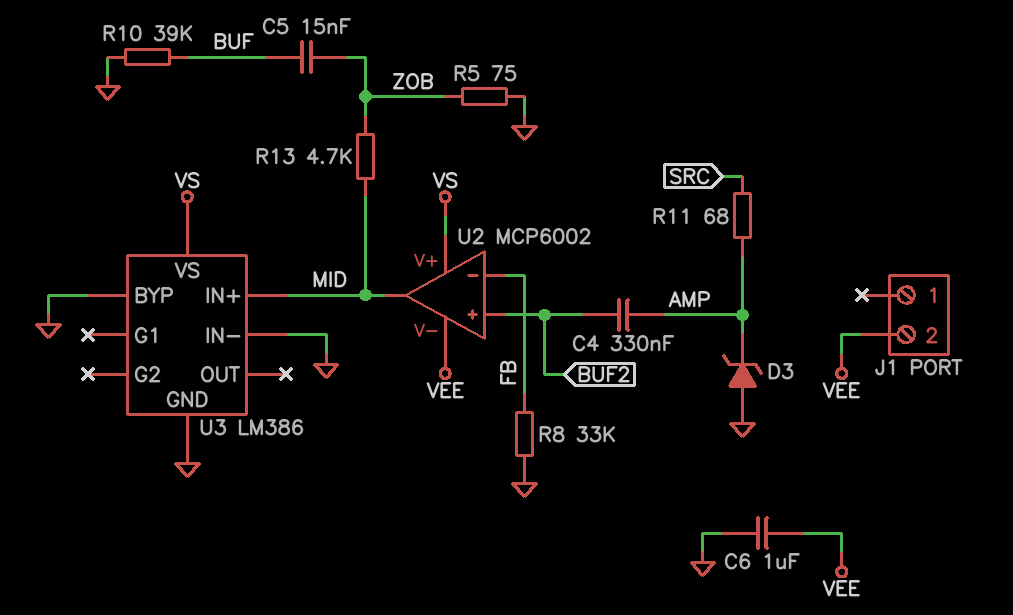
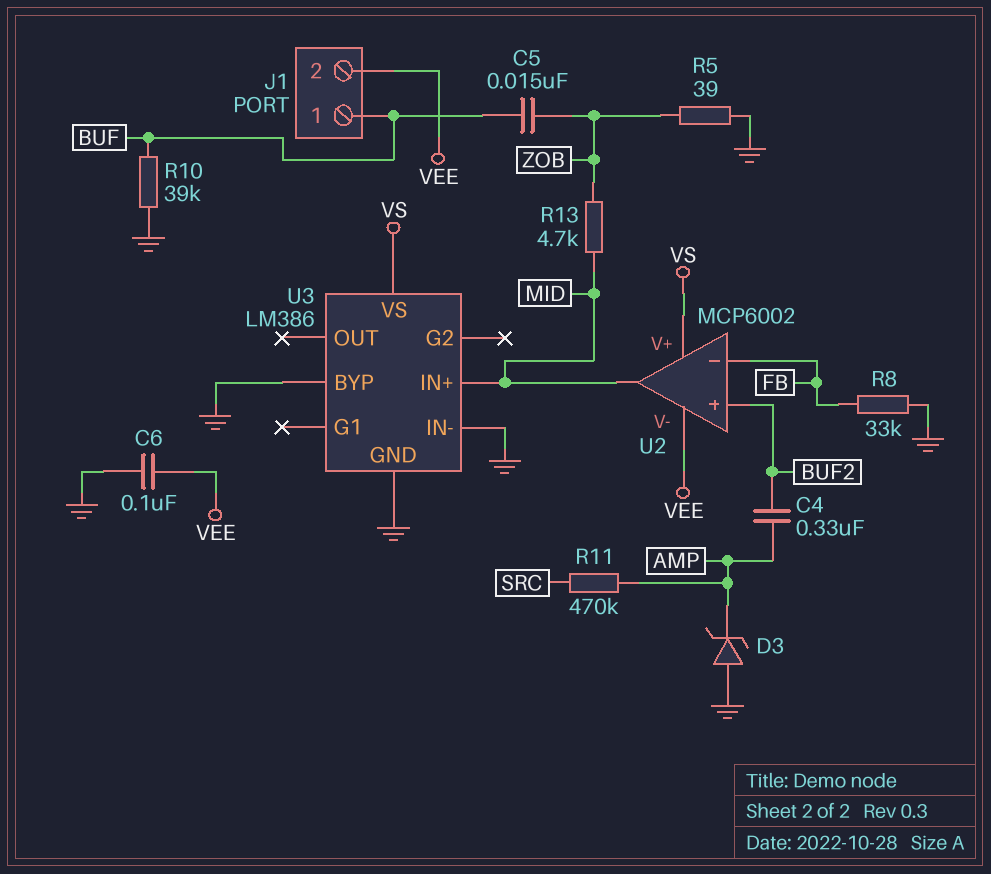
C6: 1uF (GND, VEE) -> 100nF (GND, VEE)
J1 pin 1: none -> BUF
R5: 75 (GND, ZOB) -> 39 (GND, ZOB)
R11: 68 (AMP, SRC) -> 470k (AMP, SRC)

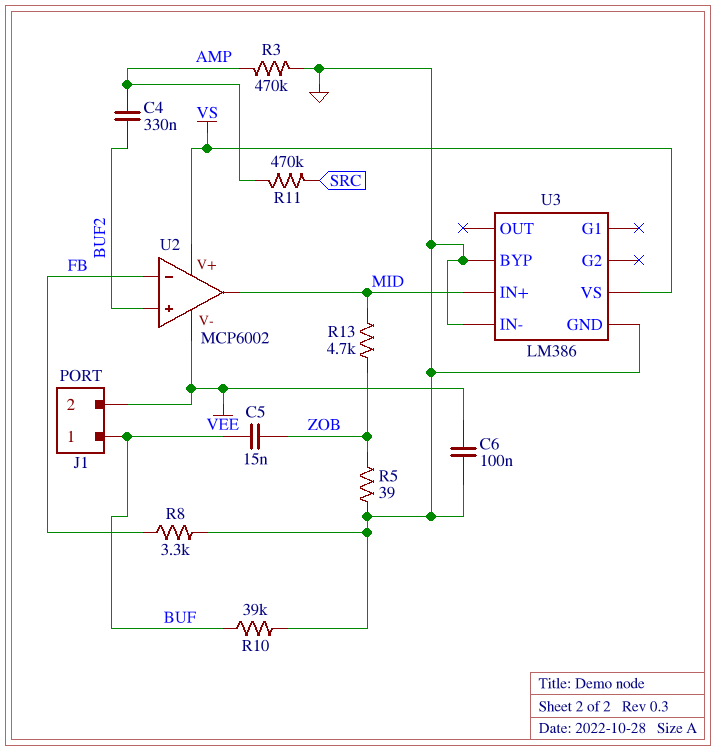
D3: zener (A GND, K AMP) -> none
R3: none -> 470k (AMP, GND)
R8: 33k (FB, GND) -> 3.3k (FB, GND)

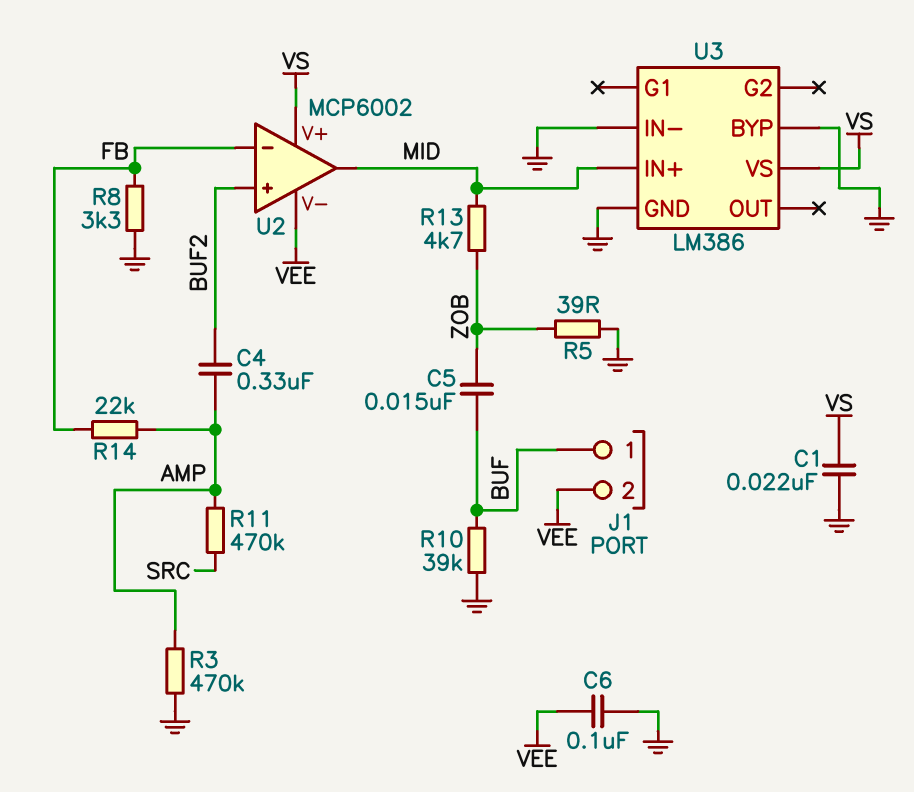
C1: none -> 22nF (GND, VS)
R14: none -> 22k (AMP, FB)

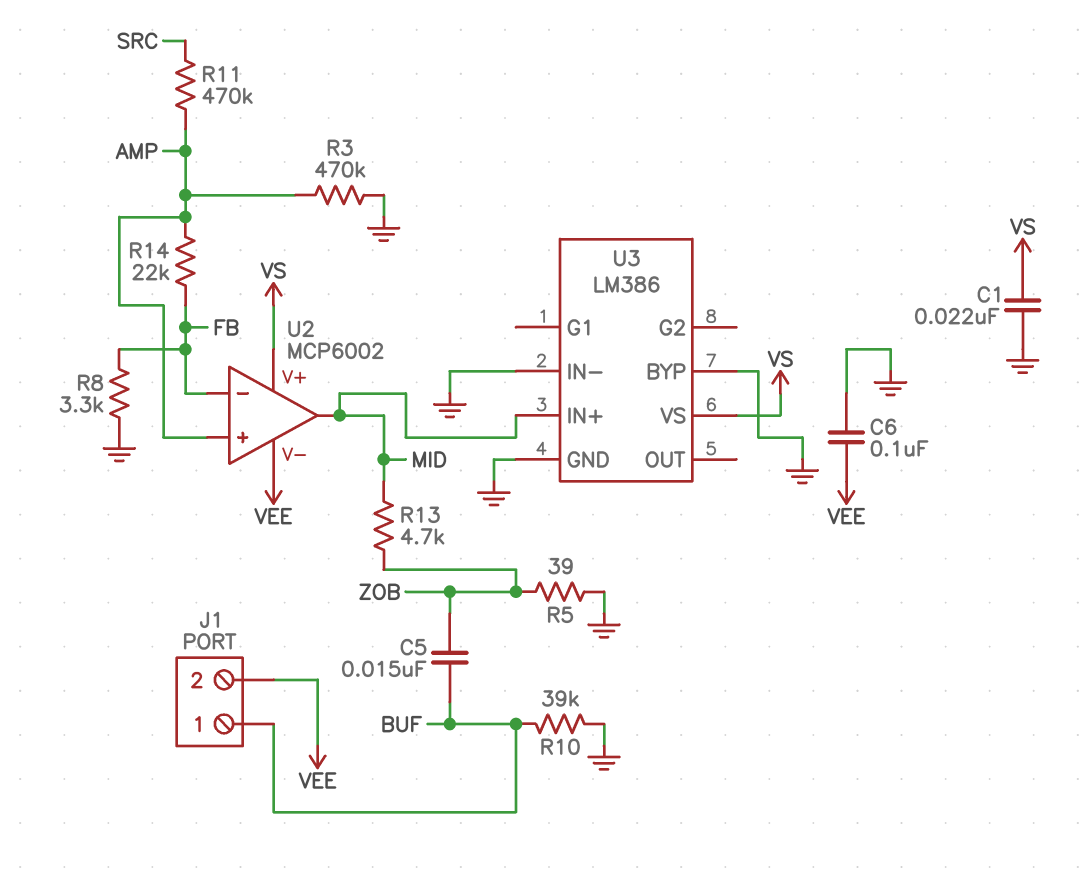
C4: 330nF (AMP, BUF2) -> none
U2 pin in+: BUF2 -> AMP

